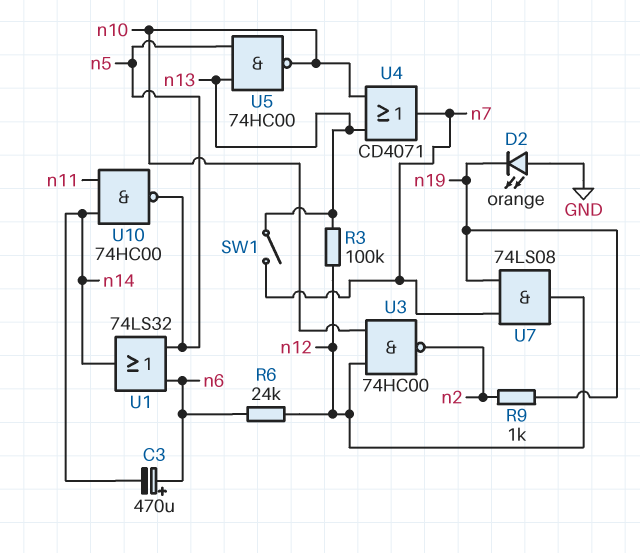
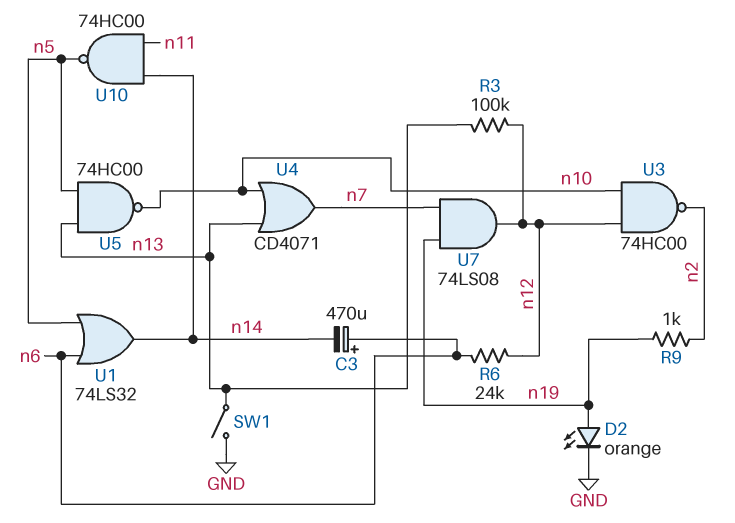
D2: LED orange (A GND, K n19) -> LED orange (A n19, K GND)
SW1: switch (n7, n13) -> switch (GND, n13)

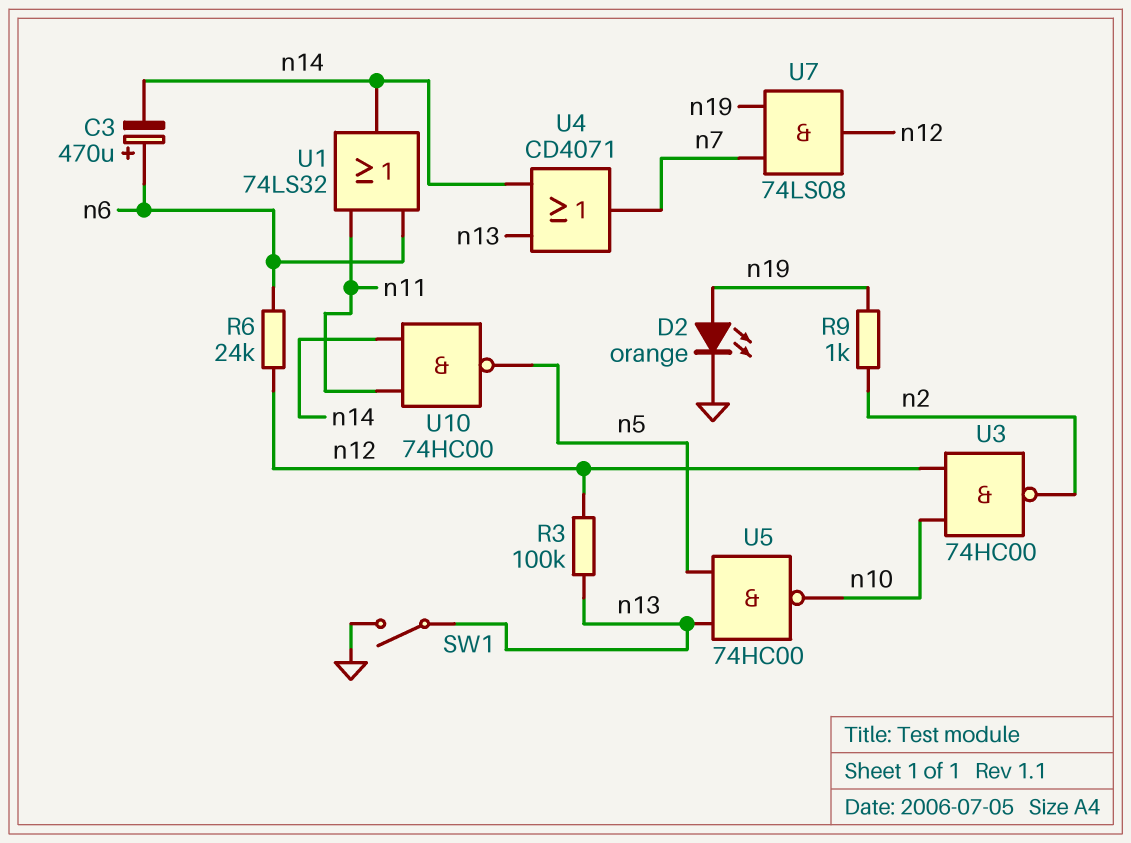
U1: OR 74LS32 (in n5, in n6, out n14) -> OR 74LS32 (in n6, in n11, out n14)
U4: OR CD4071 (in n10, in n13, out n7) -> OR CD4071 (in n13, in n14, out n7)

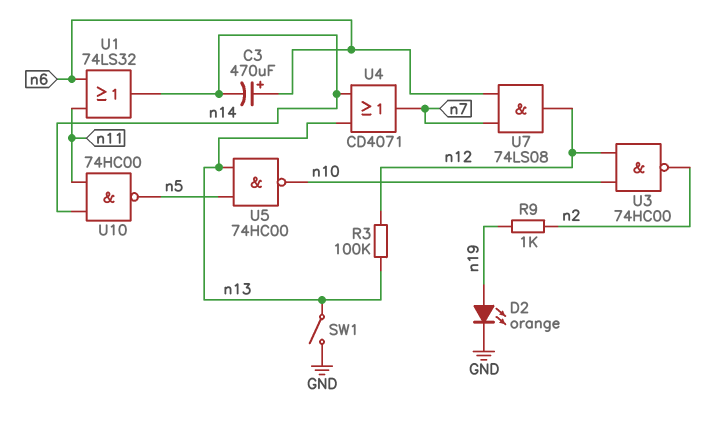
R6: 24k (n6, n12) -> none
U7: AND 74LS08 (in n7, in n19, out n12) -> AND 74LS08 (in n6, in n7, out n12)

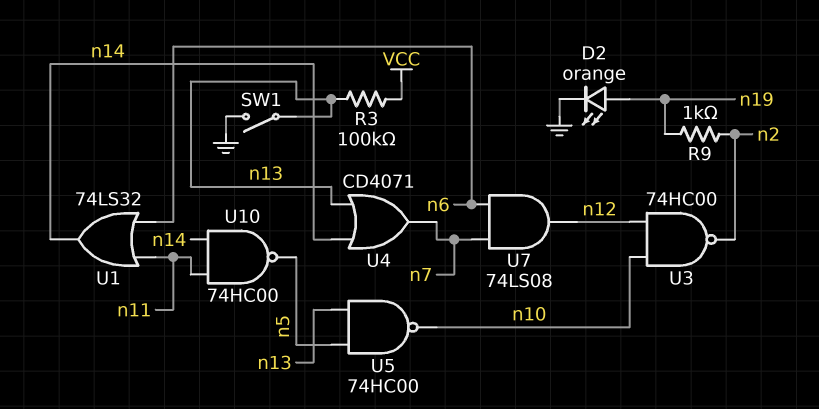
C3: 470uF (plus n6, minus n14) -> none
R3: 100k (n12, n13) -> 100k (VCC, n13)

